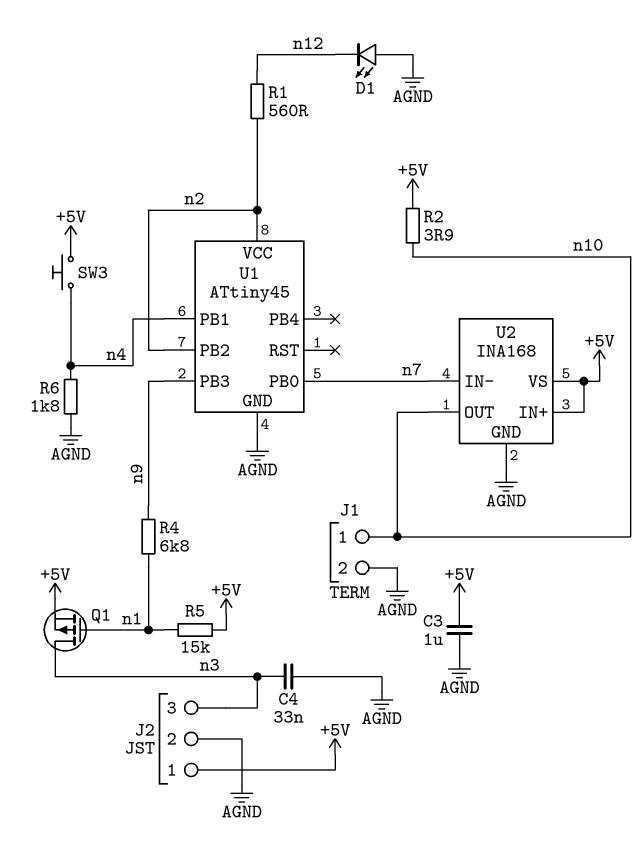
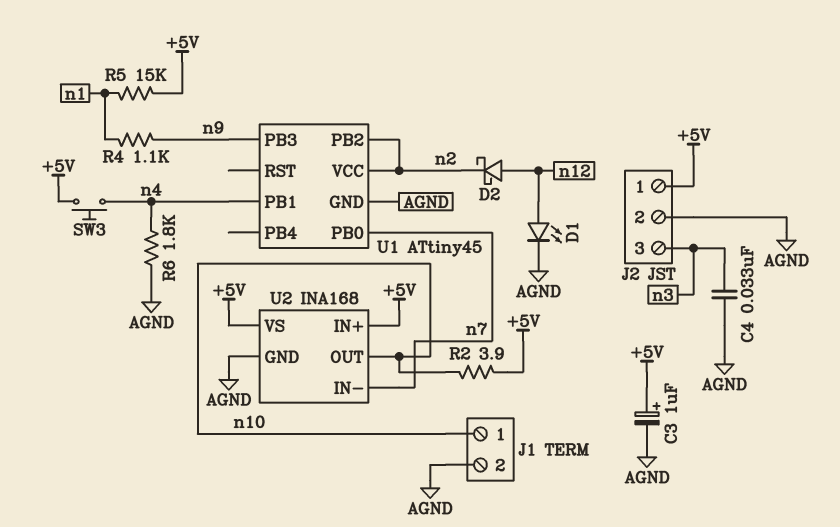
C3: 1uF (+5V, AGND) -> 1uF (plus +5V, minus AGND)
D1: LED (A AGND, K n12) -> LED (A n12, K AGND)
D2: none -> schottky (A n12, K n2)
Q1: PMOS (G n1, D n3, S +5V) -> none
R1: 560 (n2, n12) -> none
R4: 6.8k (n1, n9) -> 1.1k (n1, n9)

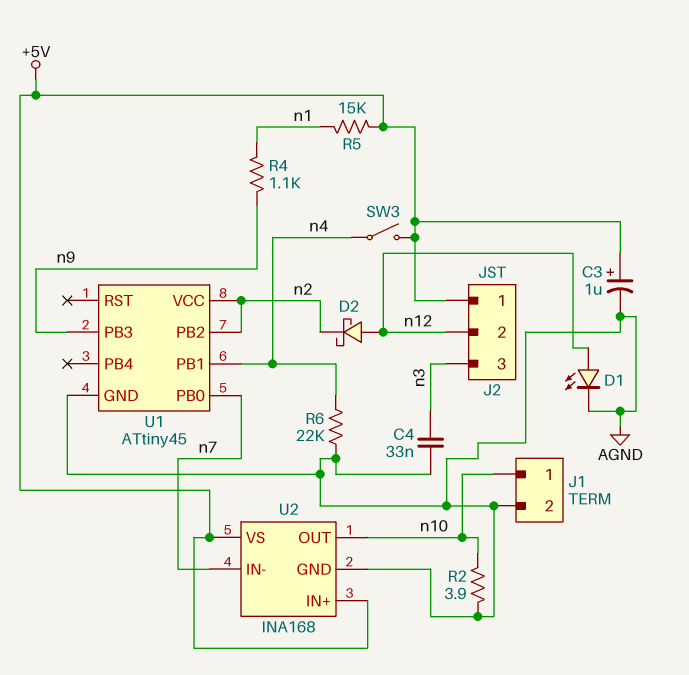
J2 pin 2: AGND -> n12
R2: 3.9 (+5V, n10) -> 3.9 (AGND, n10)
R6: 1.8k (AGND, n4) -> 22k (AGND, n4)
SW3: button (+5V, n4) -> switch (+5V, n4)

